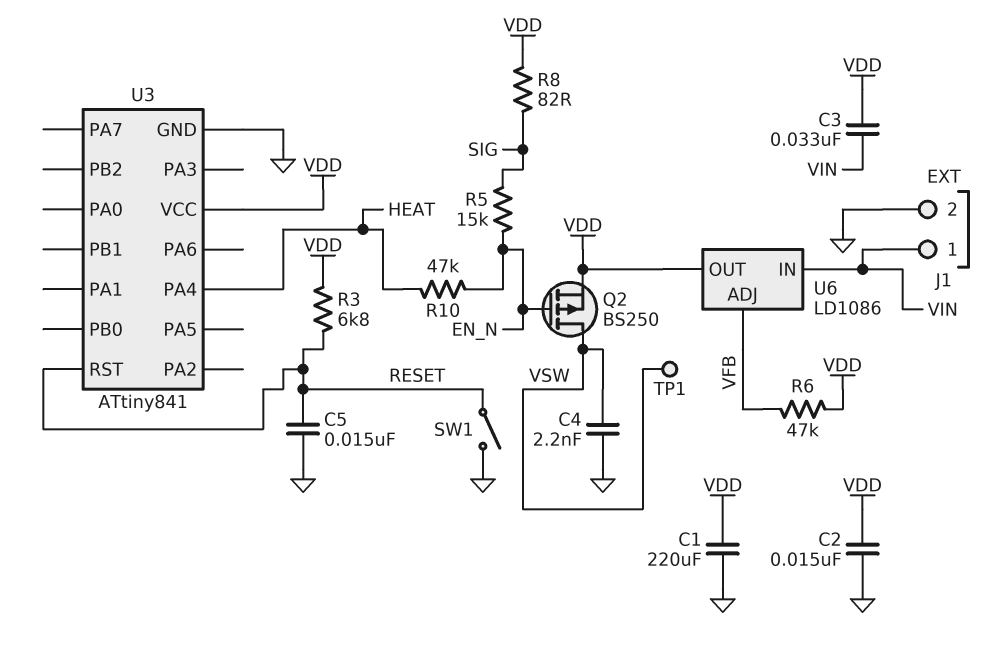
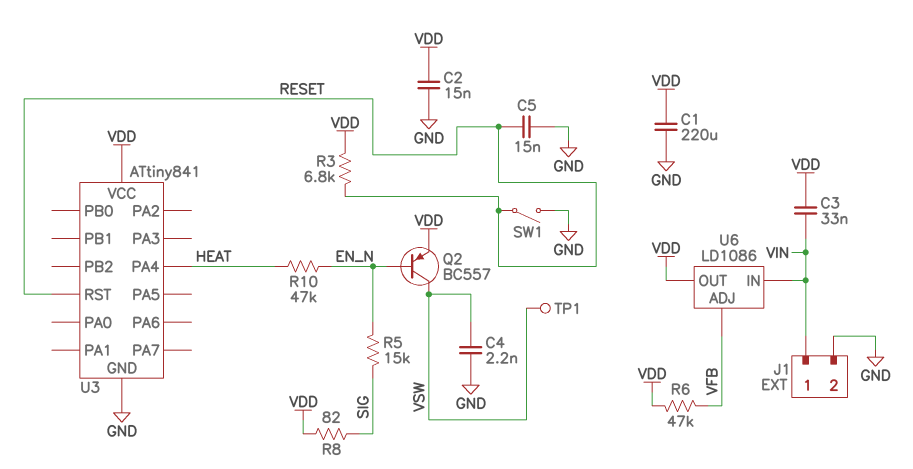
Q2: PMOS BS250 (G EN_N, D VSW, S VDD) -> PNP BC557 (B EN_N, C VSW, E VDD)

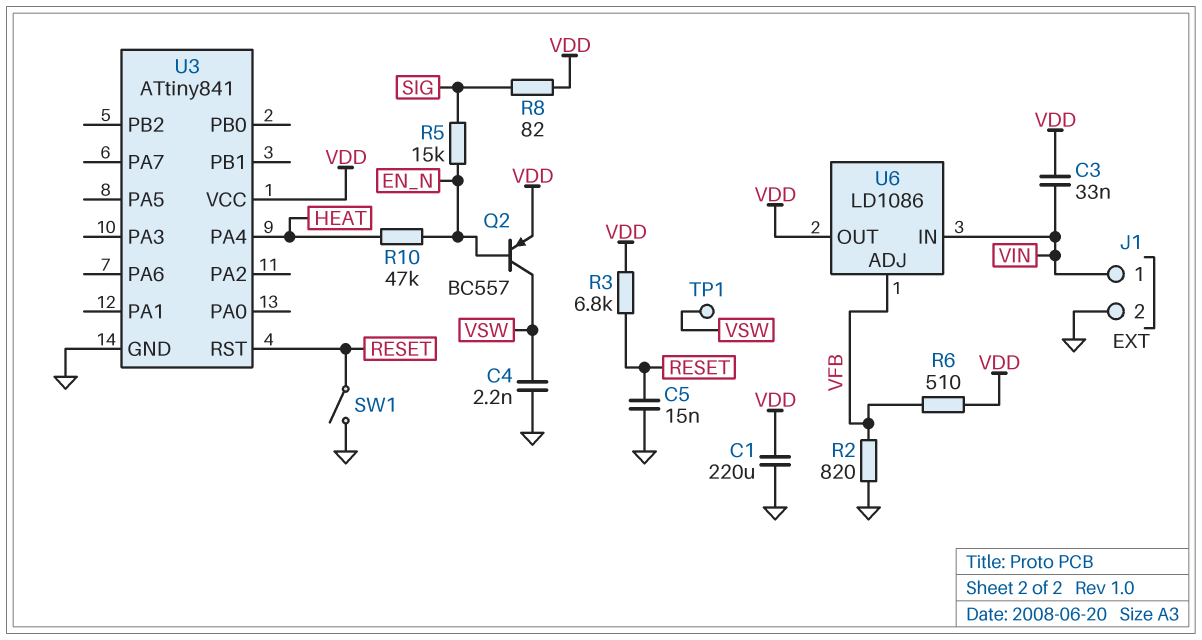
C2: 15nF (GND, VDD) -> none
R2: none -> 820 (GND, VFB)
R6: 47k (VDD, VFB) -> 510 (VDD, VFB)

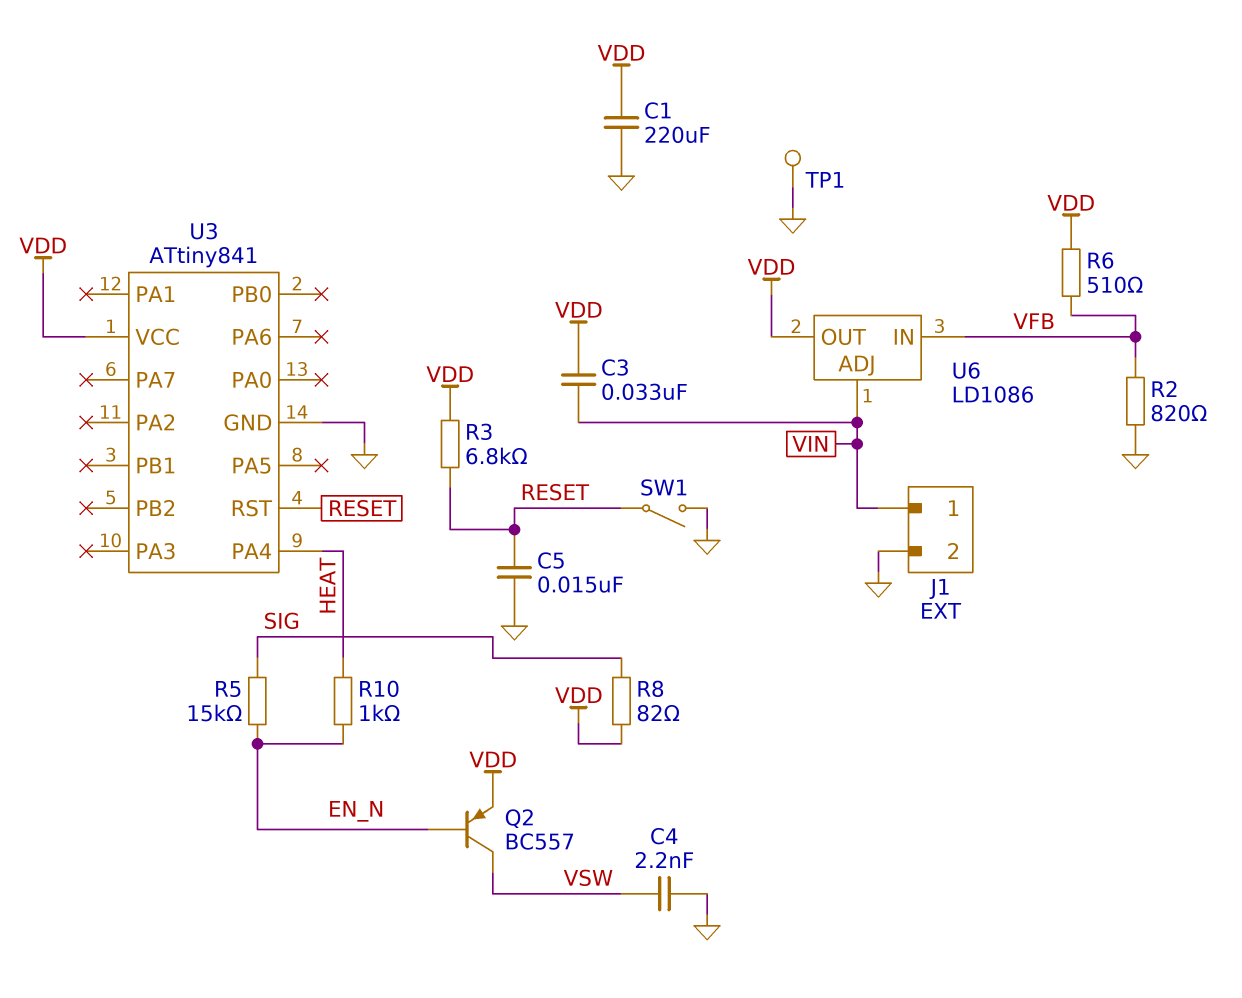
R10: 47k (EN_N, HEAT) -> 1k (EN_N, HEAT)
TP1: test point (VSW) -> test point (GND)
U6 pin ADJ: VFB -> VIN
U6 pin IN: VIN -> VFB

